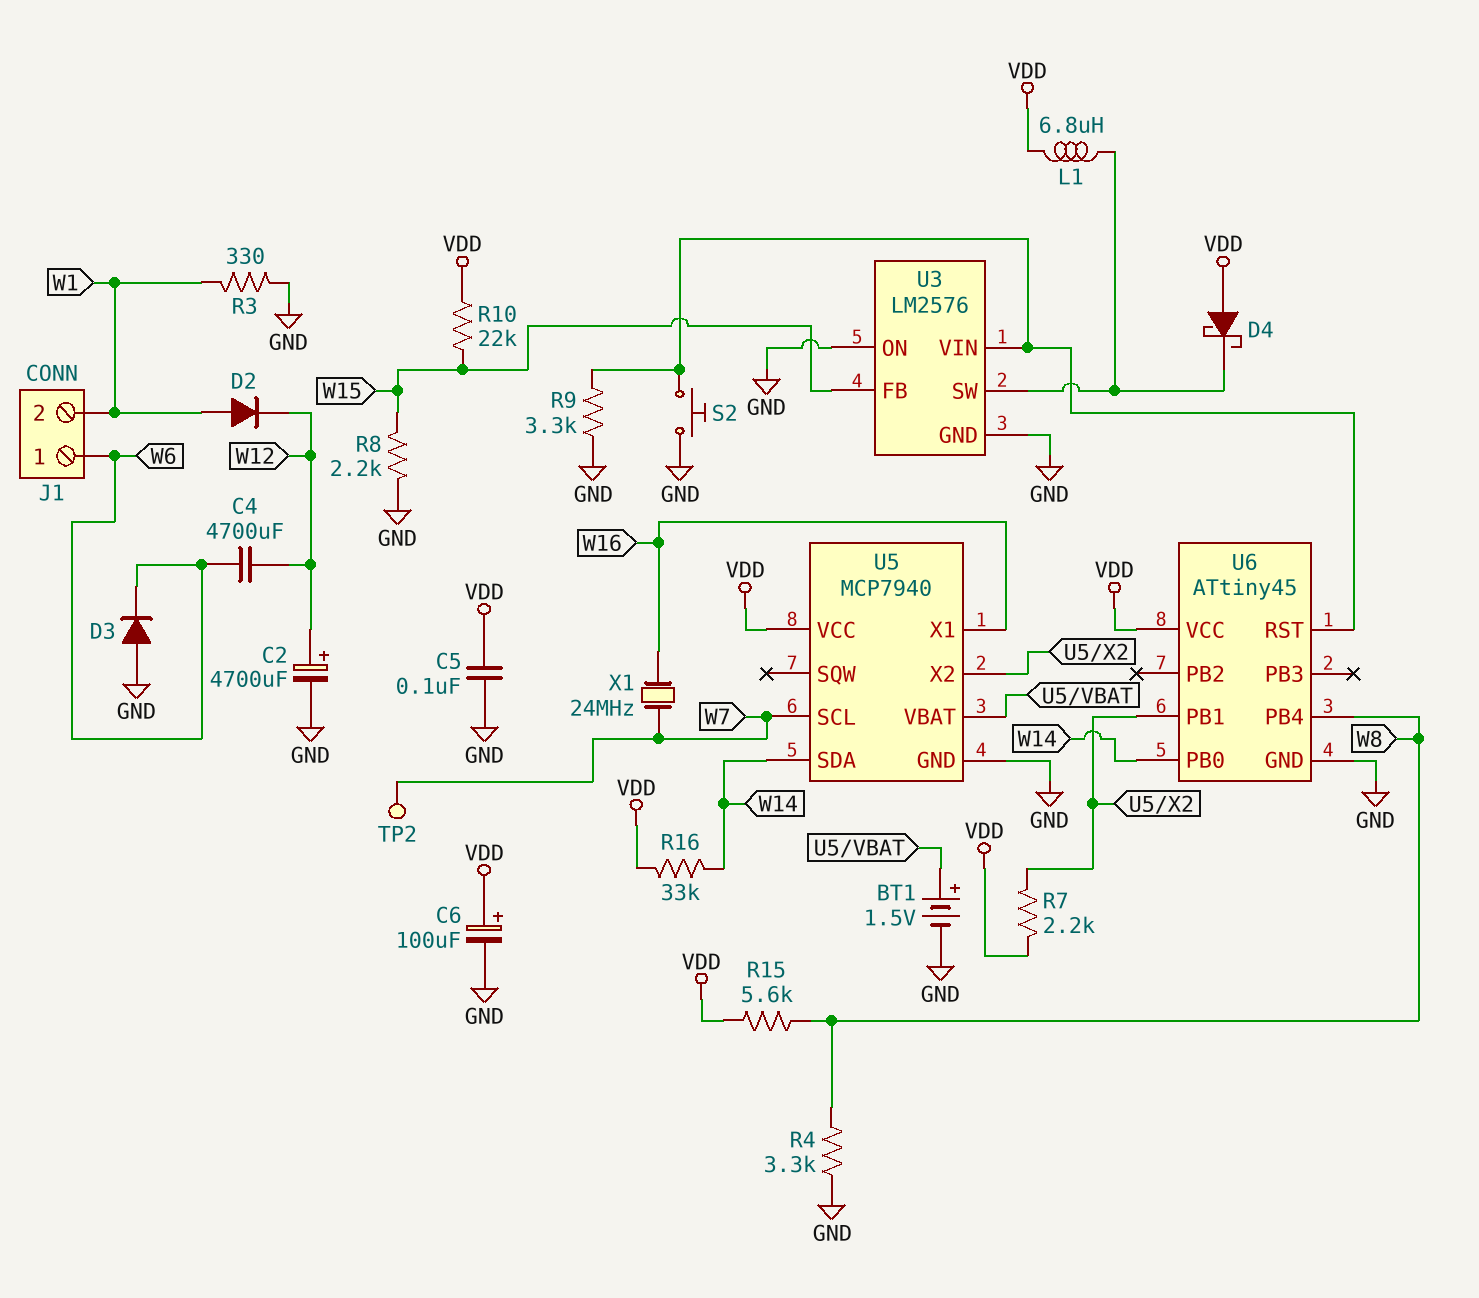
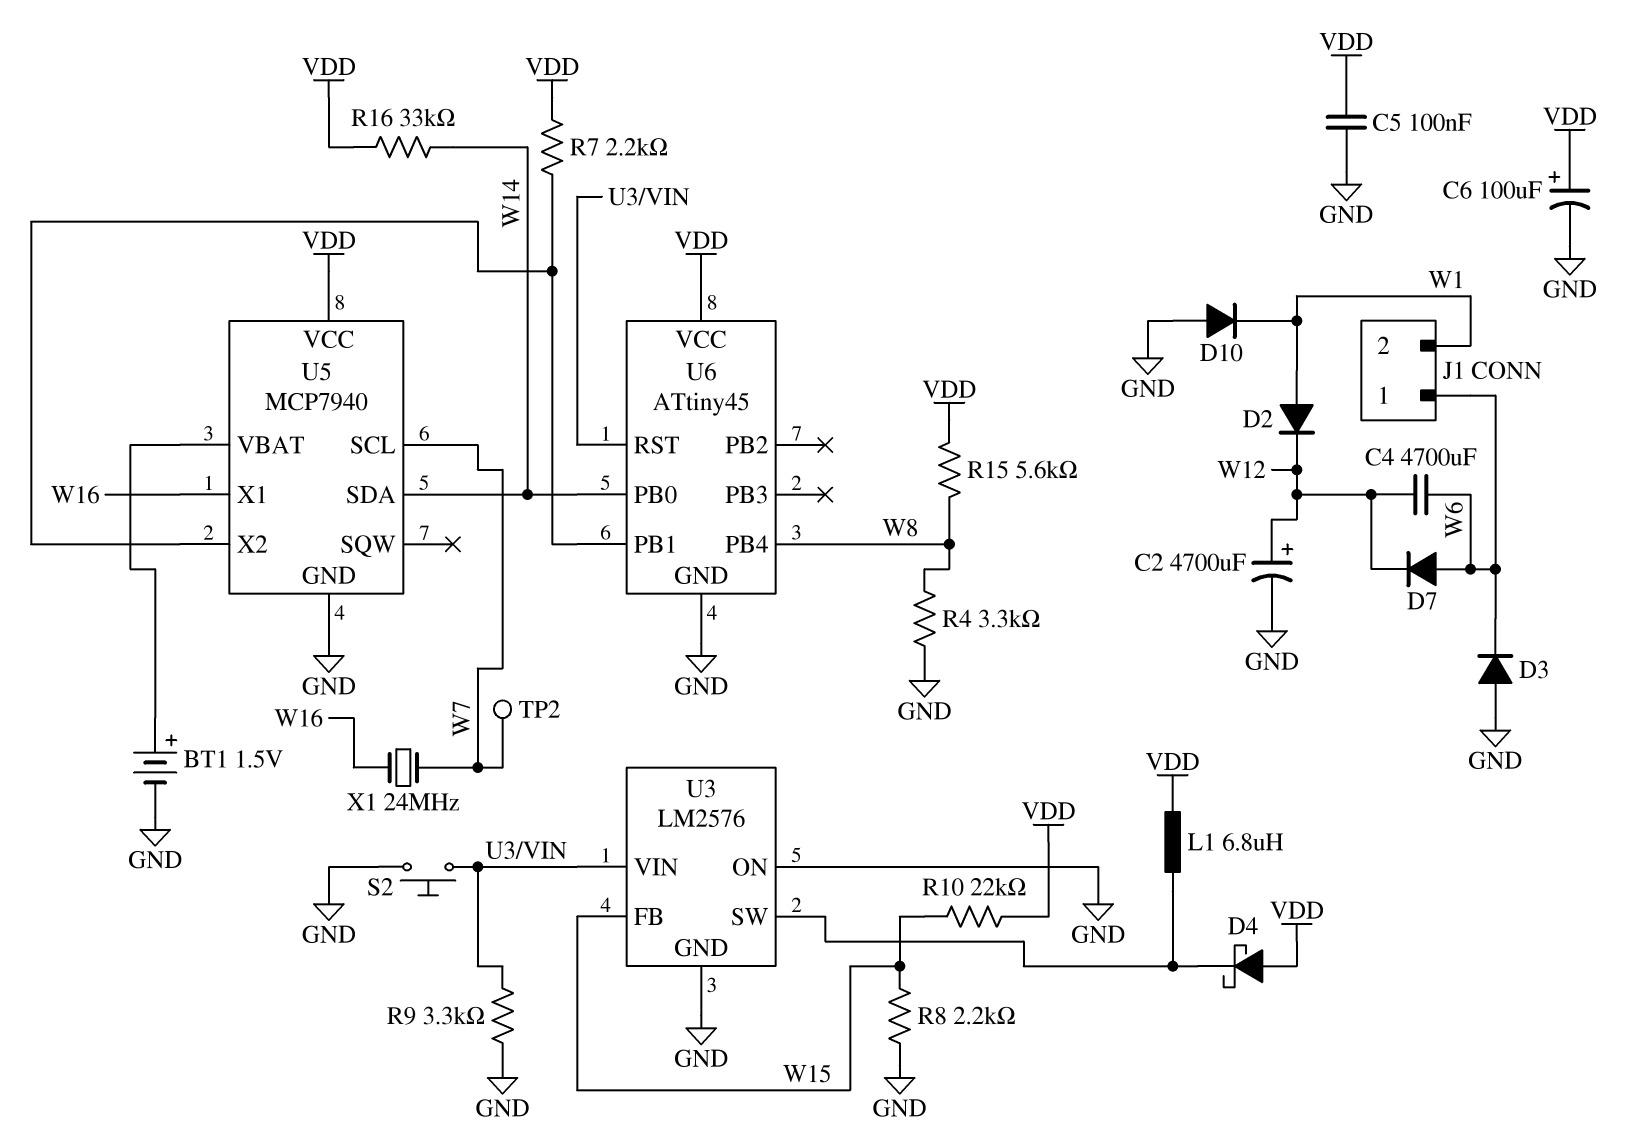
D7: none -> diode (A W6, K W12)
D10: none -> diode (A GND, K W1)
R3: 330 (GND, W1) -> none

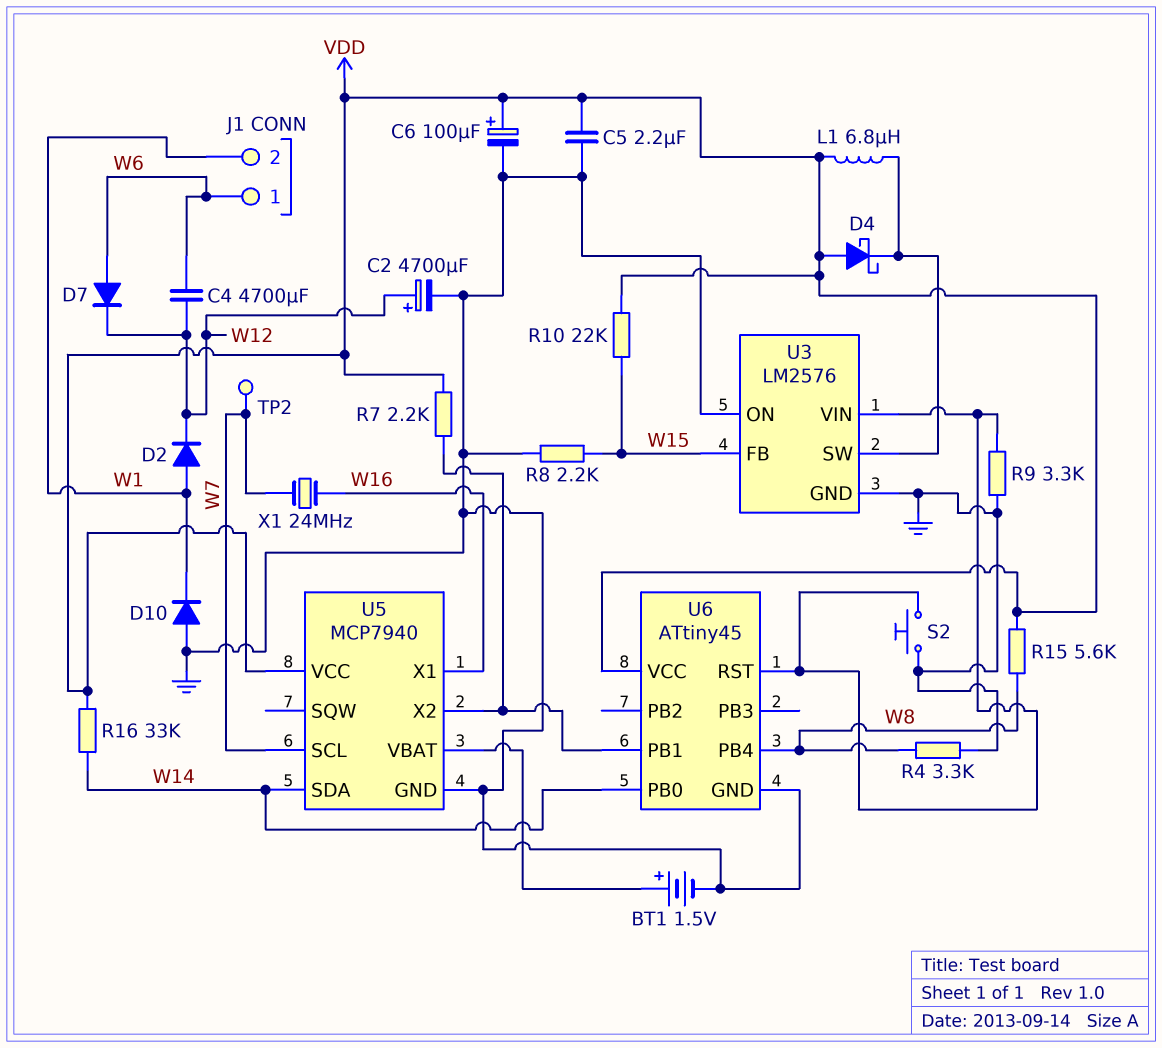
C5: 100nF (GND, VDD) -> 2.2uF (GND, VDD)
D3: diode (A GND, K W6) -> none

